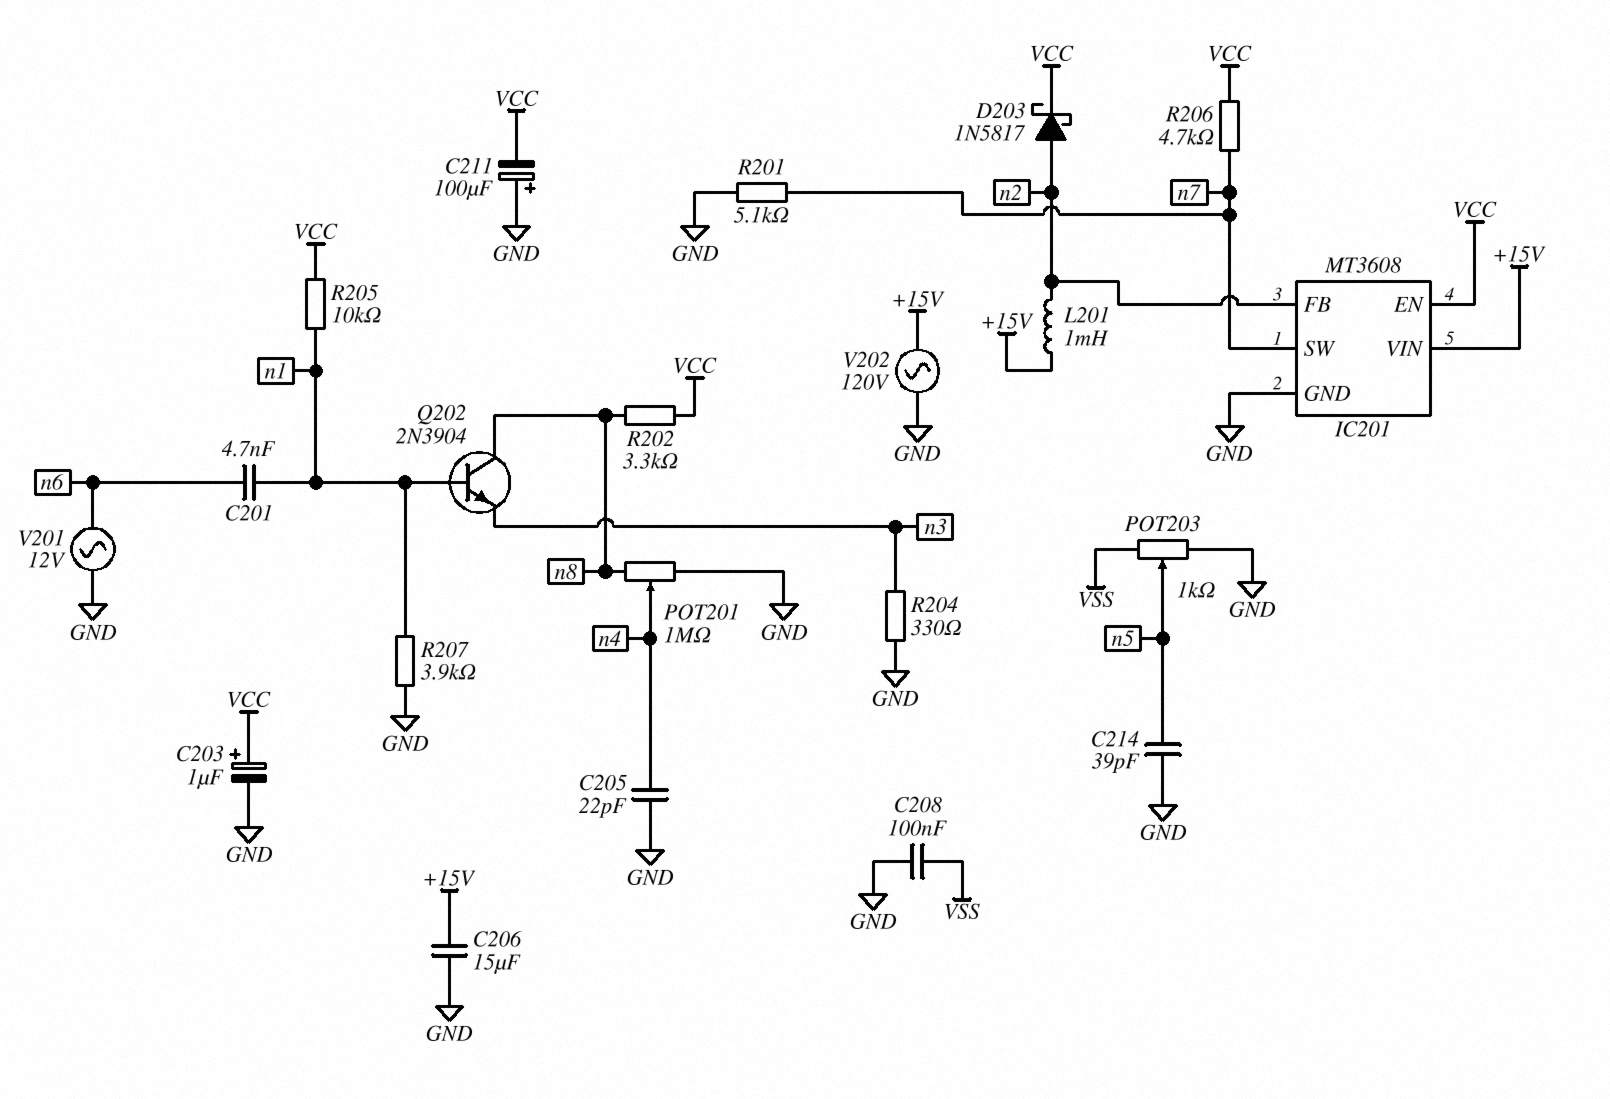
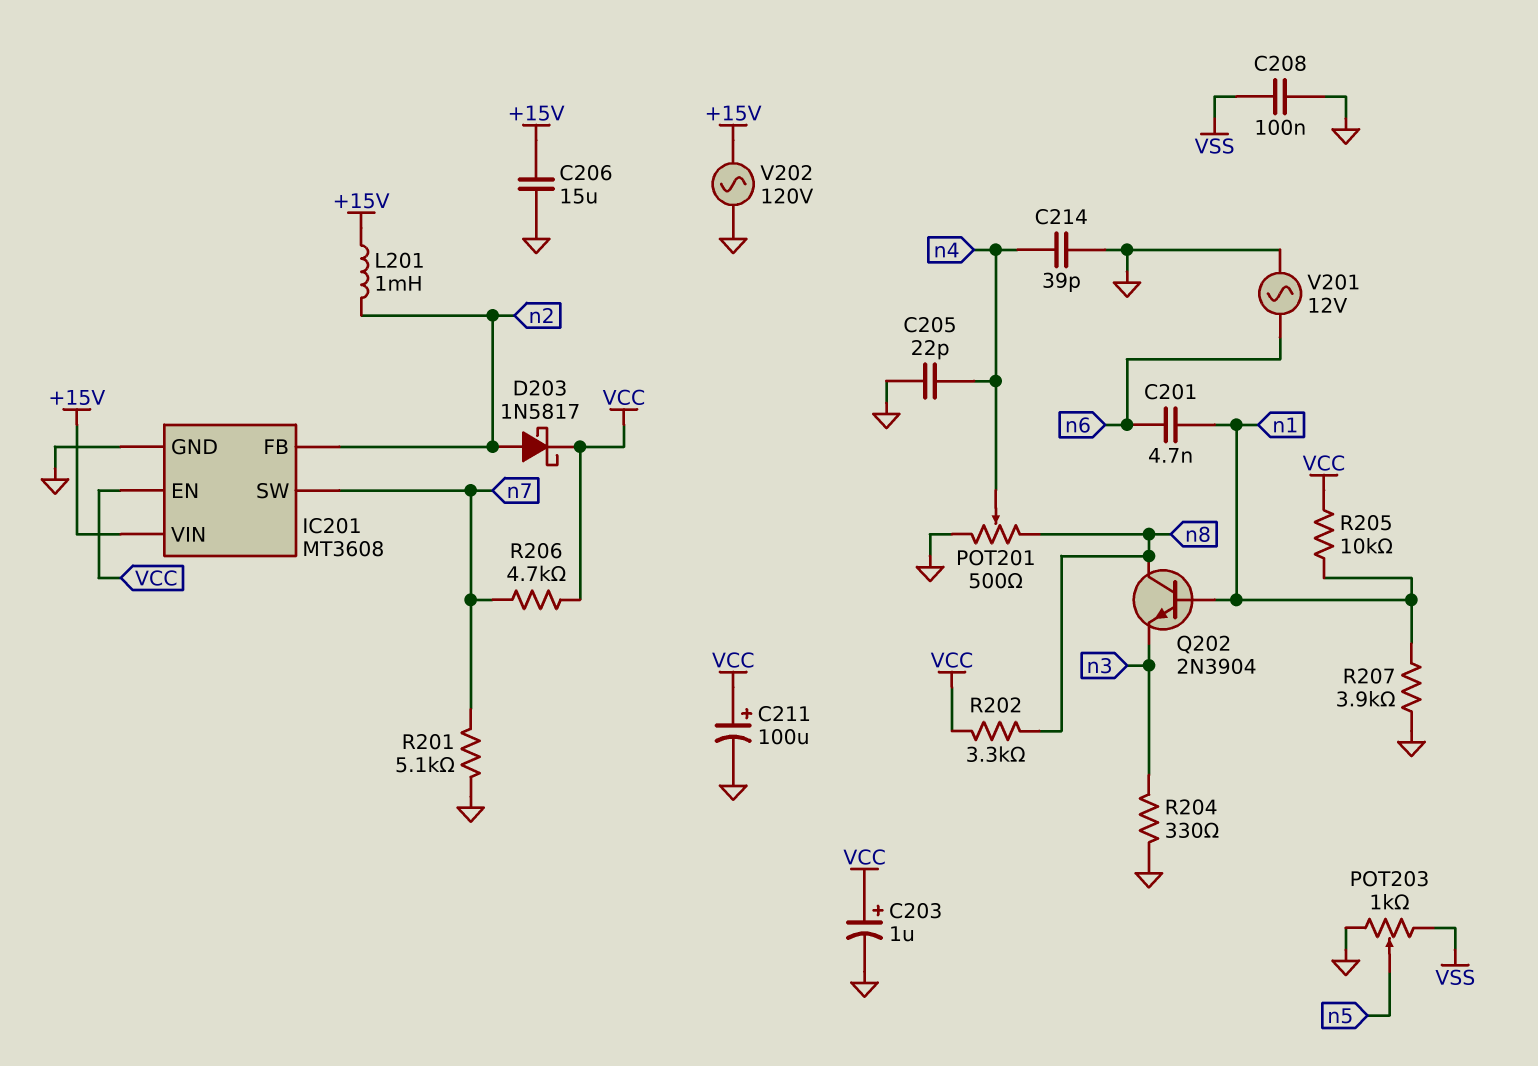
C211: 100uF (plus GND, minus VCC) -> 100uF (plus VCC, minus GND)
C214: 39pF (GND, n5) -> 39pF (GND, n4)
POT201: 1M (GND, n8, wiper n4) -> 500 (GND, n8, wiper n4)

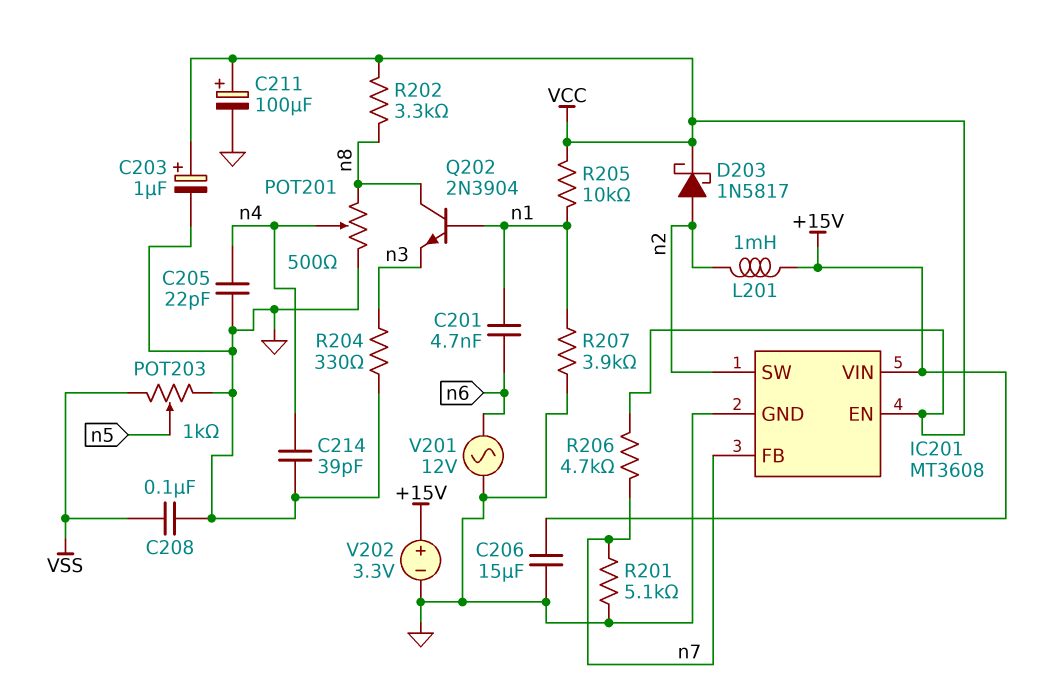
IC201 pin FB: n2 -> n7
IC201 pin SW: n7 -> n2
V202: AC 120V (+15V, GND) -> 3.3V (plus +15V, minus GND)

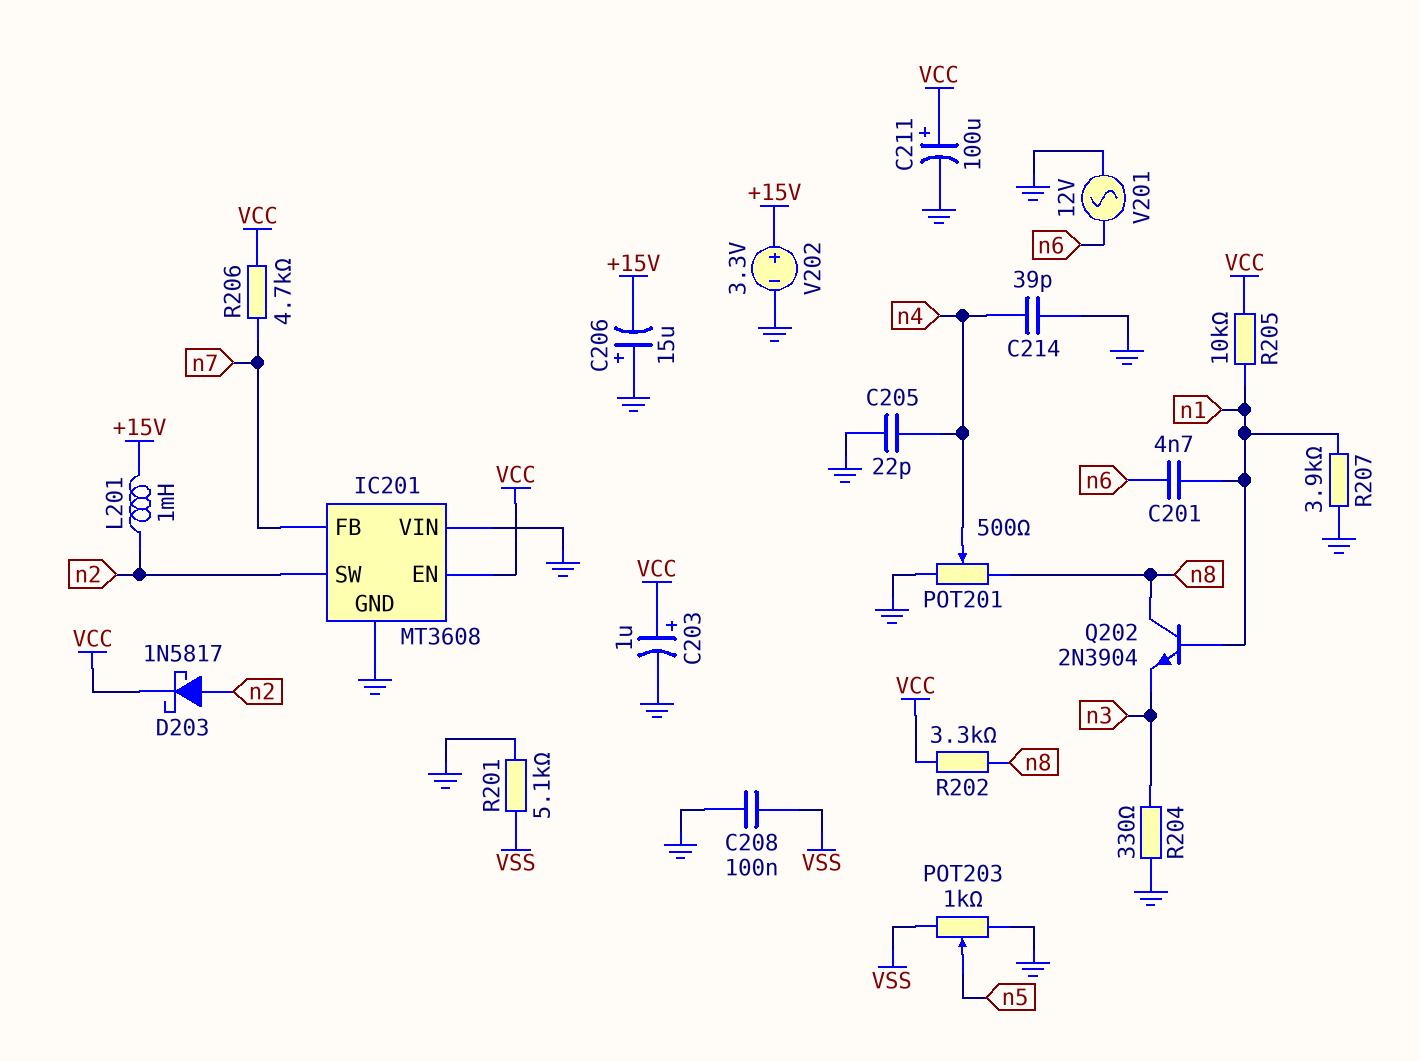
C206: 15uF (+15V, GND) -> 15uF (plus GND, minus +15V)
IC201 pin VIN: +15V -> GND
R201: 5.1k (GND, n7) -> 5.1k (GND, VSS)

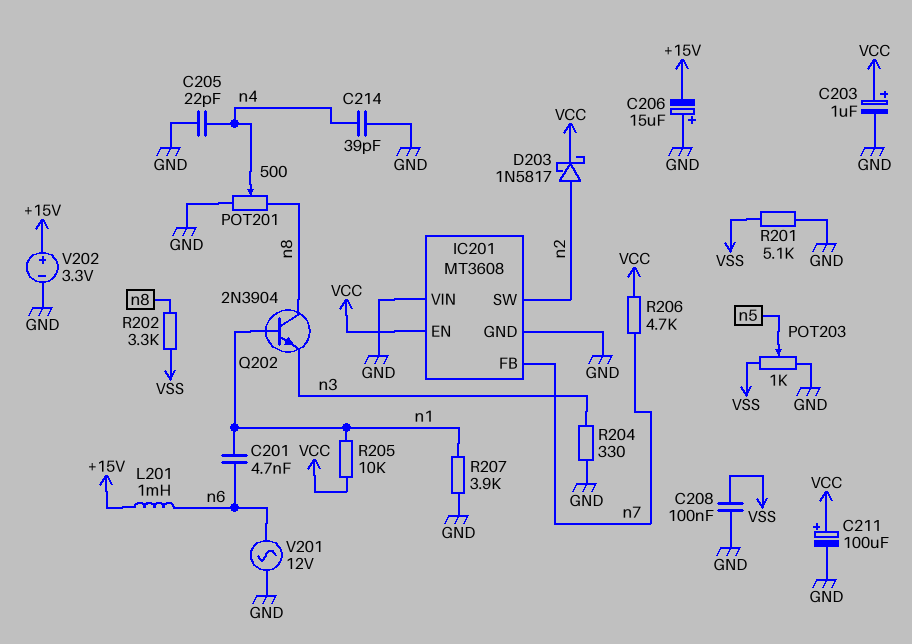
L201: 1mH (+15V, n2) -> 1mH (+15V, n6)
R202: 3.3k (VCC, n8) -> 3.3k (VSS, n8)

